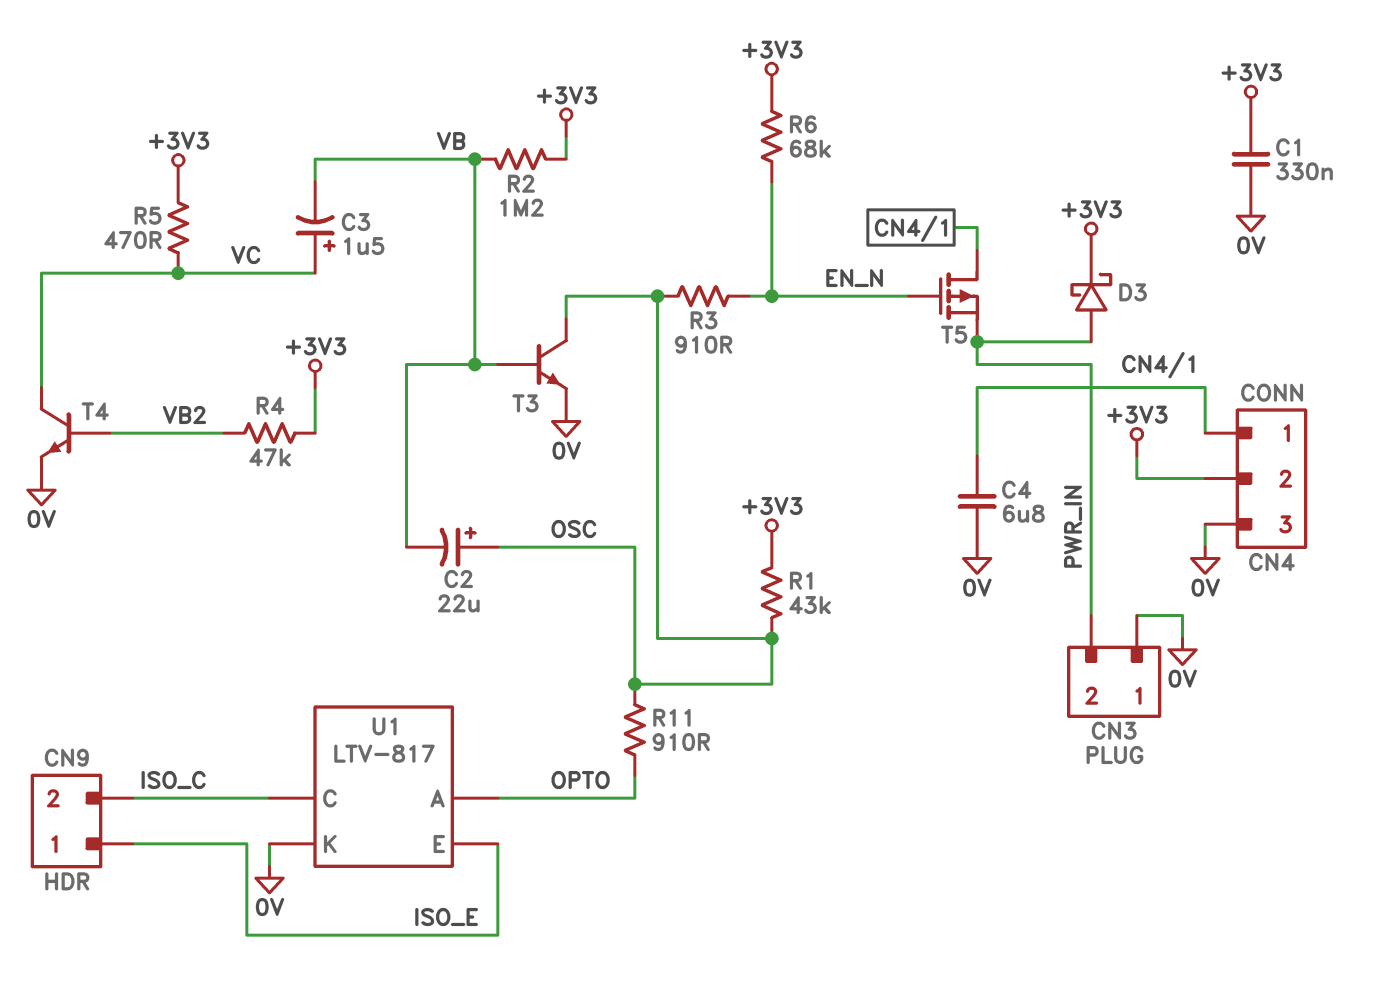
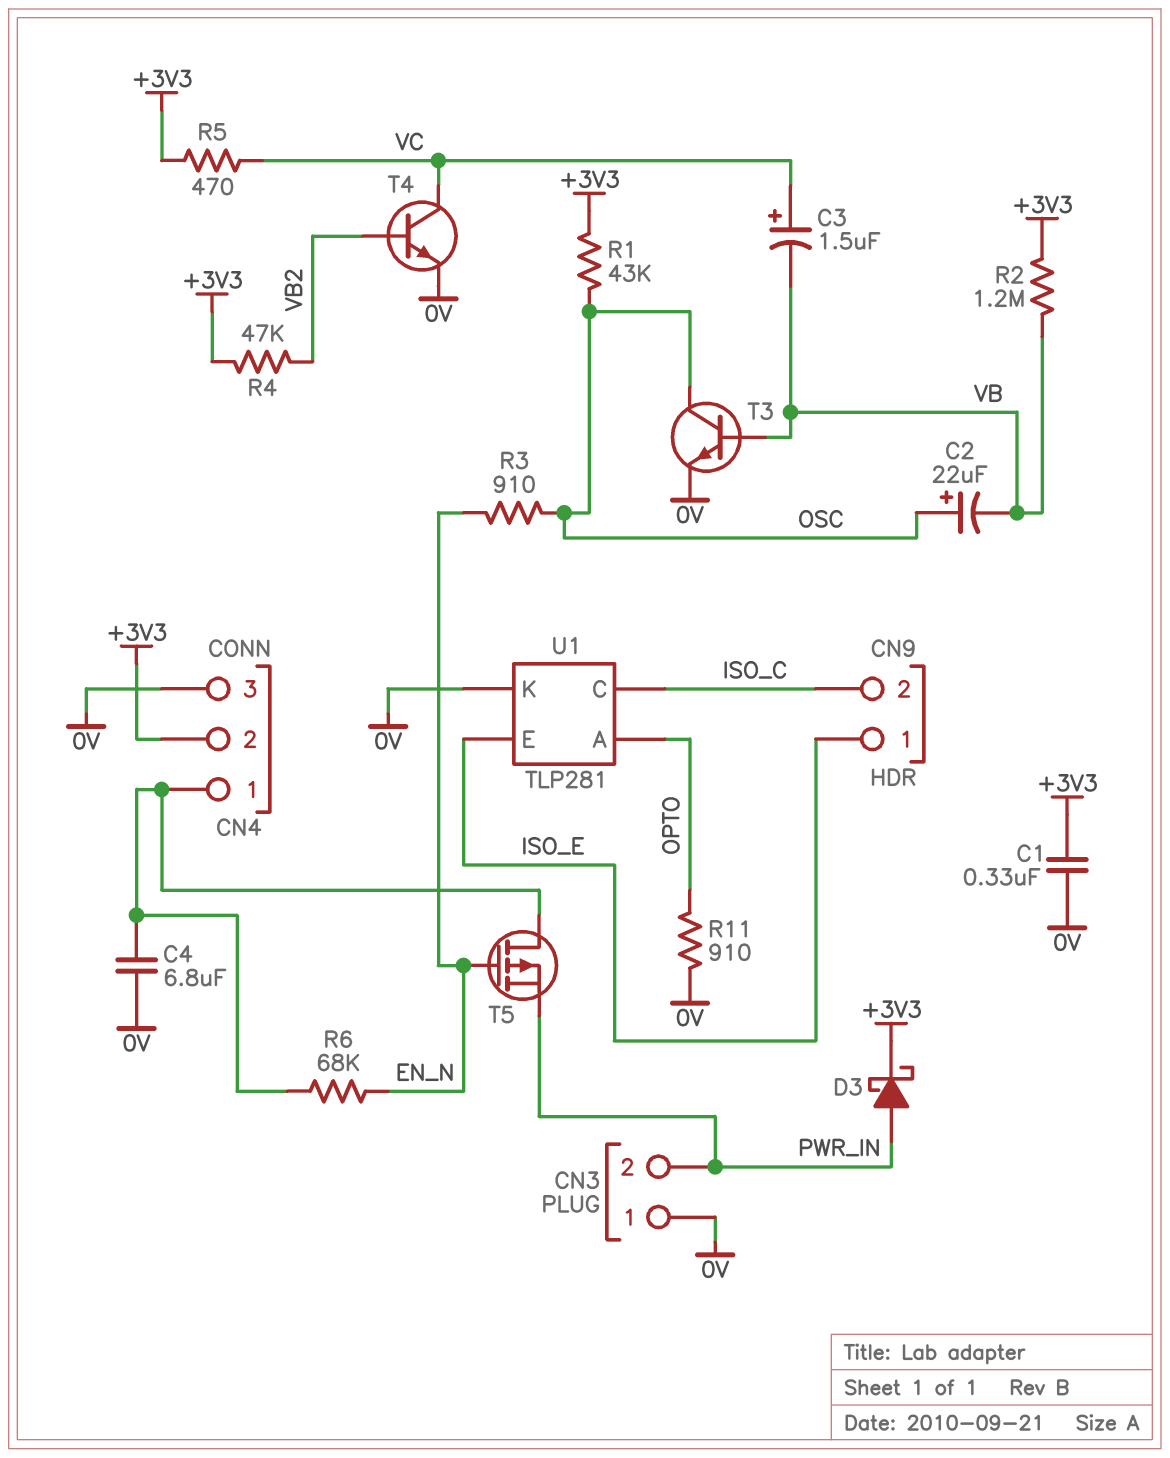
R6: 68k (+3V3, EN_N) -> 68k (CN4/1, EN_N)
R11: 910 (OPTO, OSC) -> 910 (0V, OPTO)
U1: LTV-817 -> TLP281

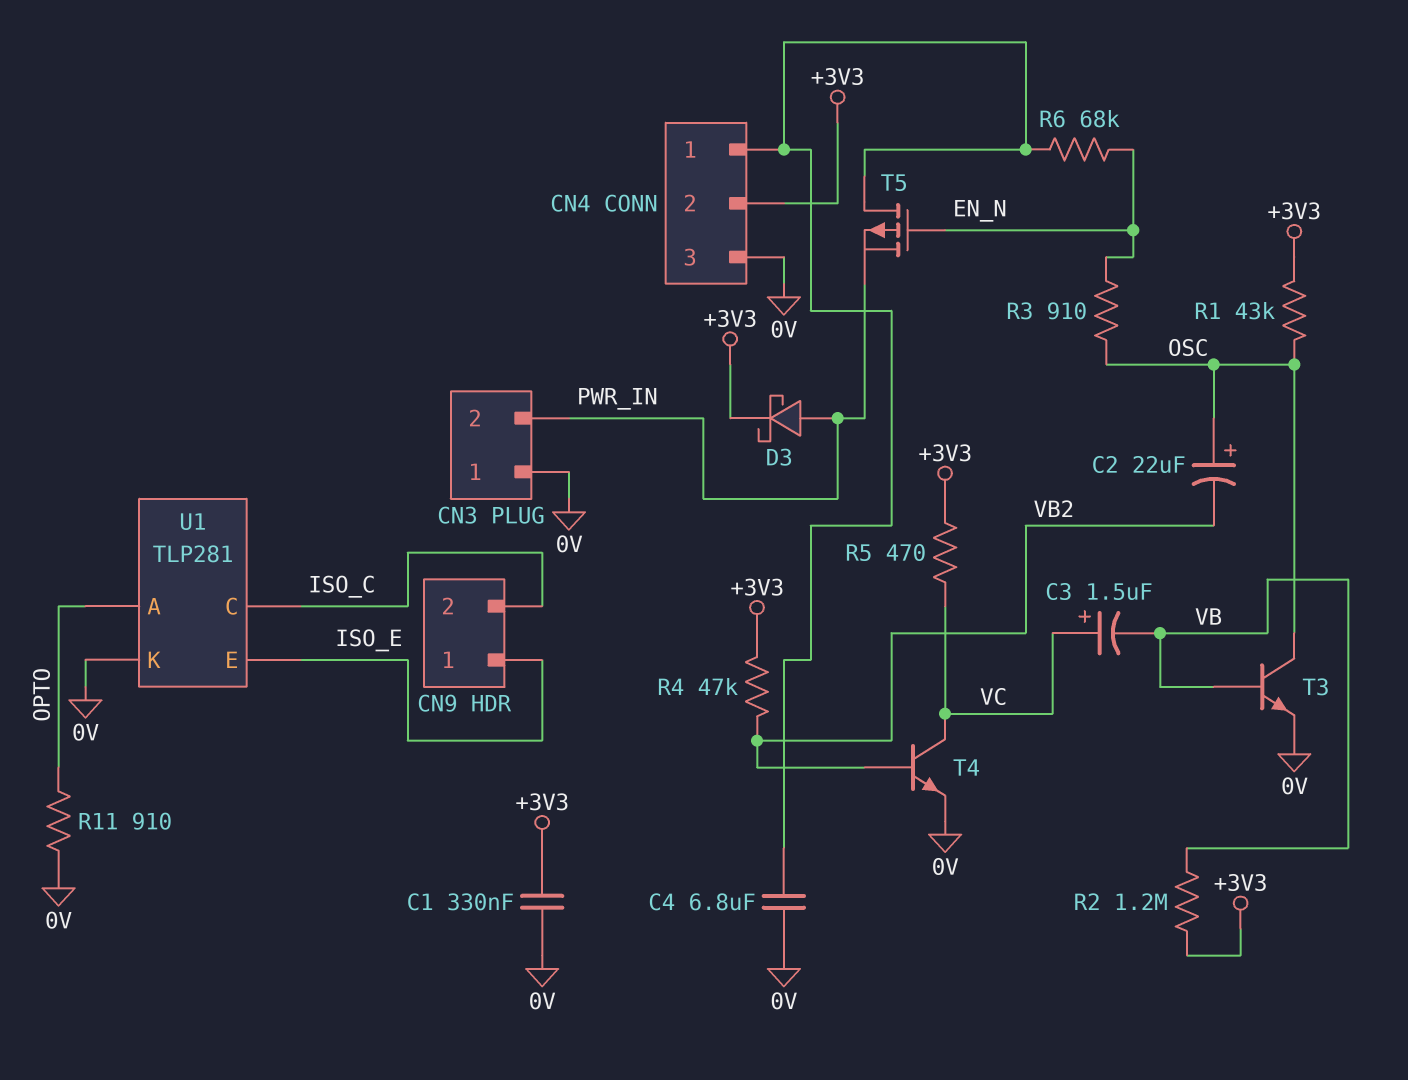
C2: 22uF (plus OSC, minus VB) -> 22uF (plus OSC, minus VB2)

